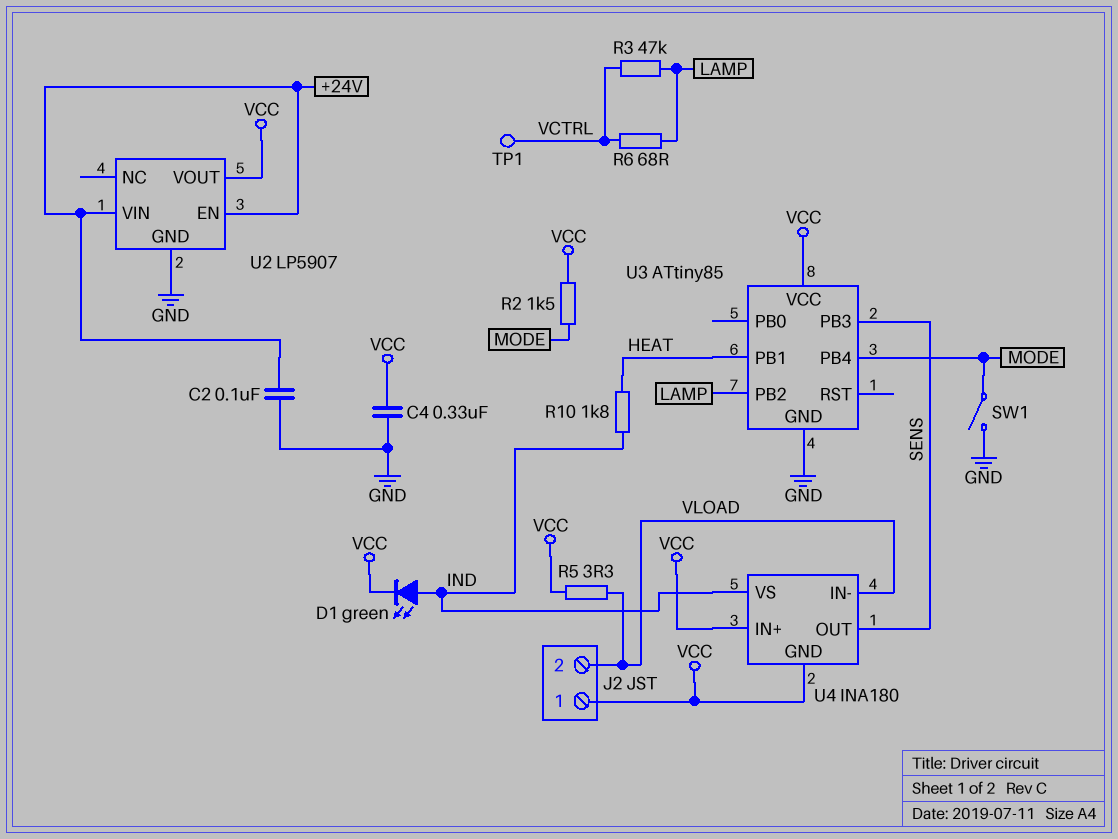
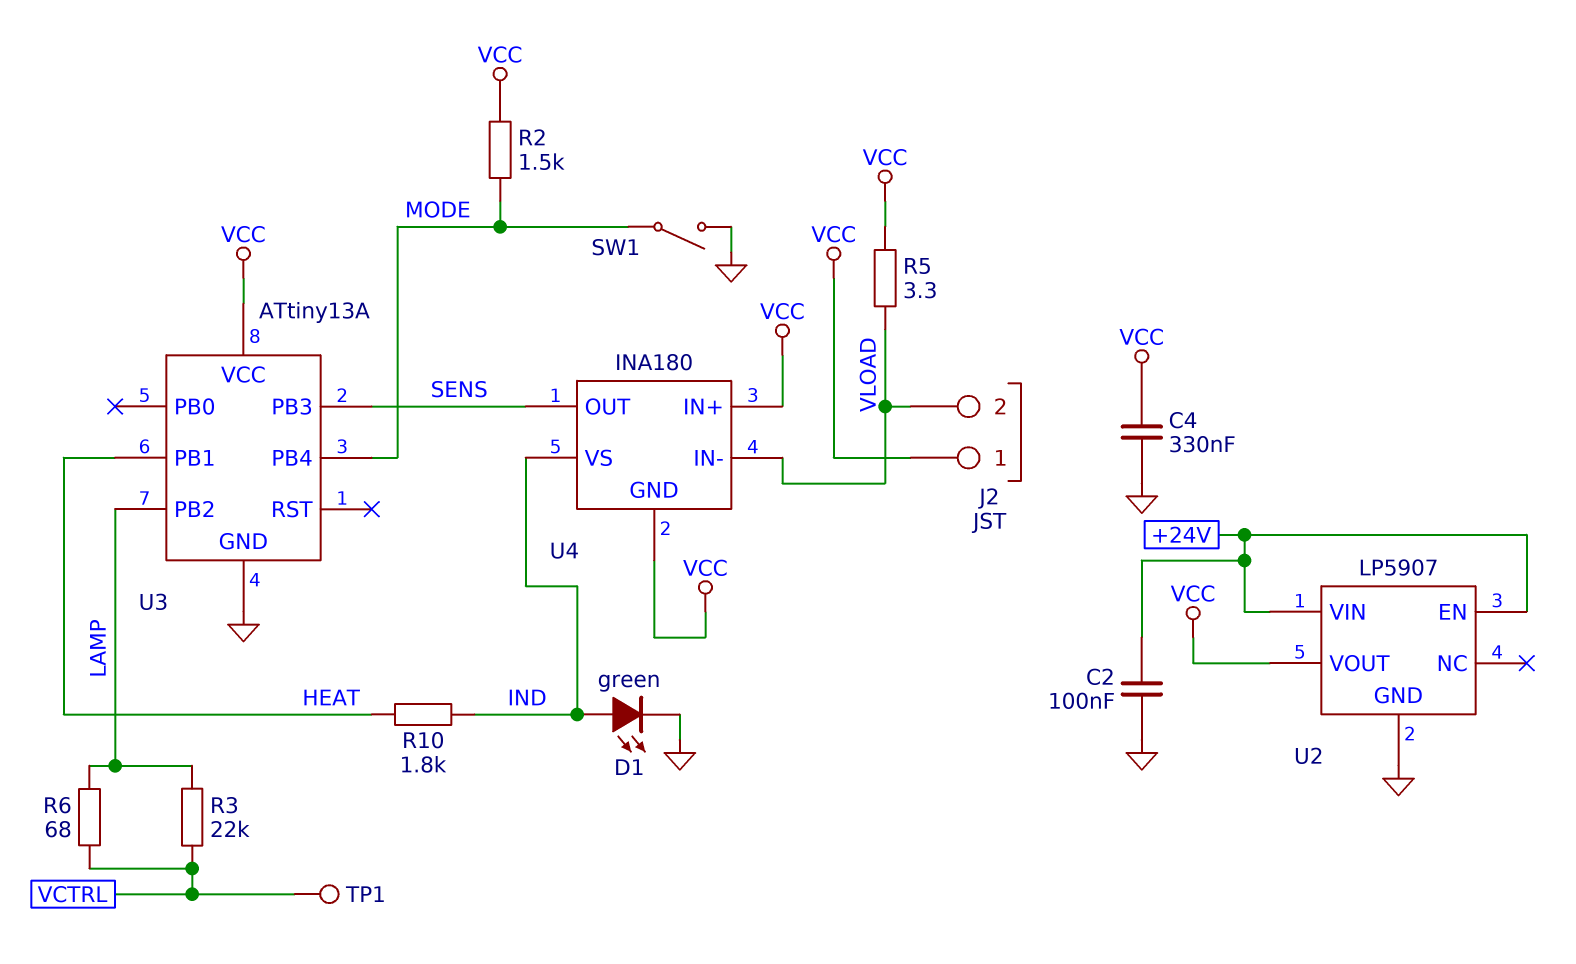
D1: LED green (A IND, K VCC) -> LED green (A IND, K GND)
R3: 47k (LAMP, VCTRL) -> 22k (LAMP, VCTRL)
U3: ATtiny85 -> ATtiny13A

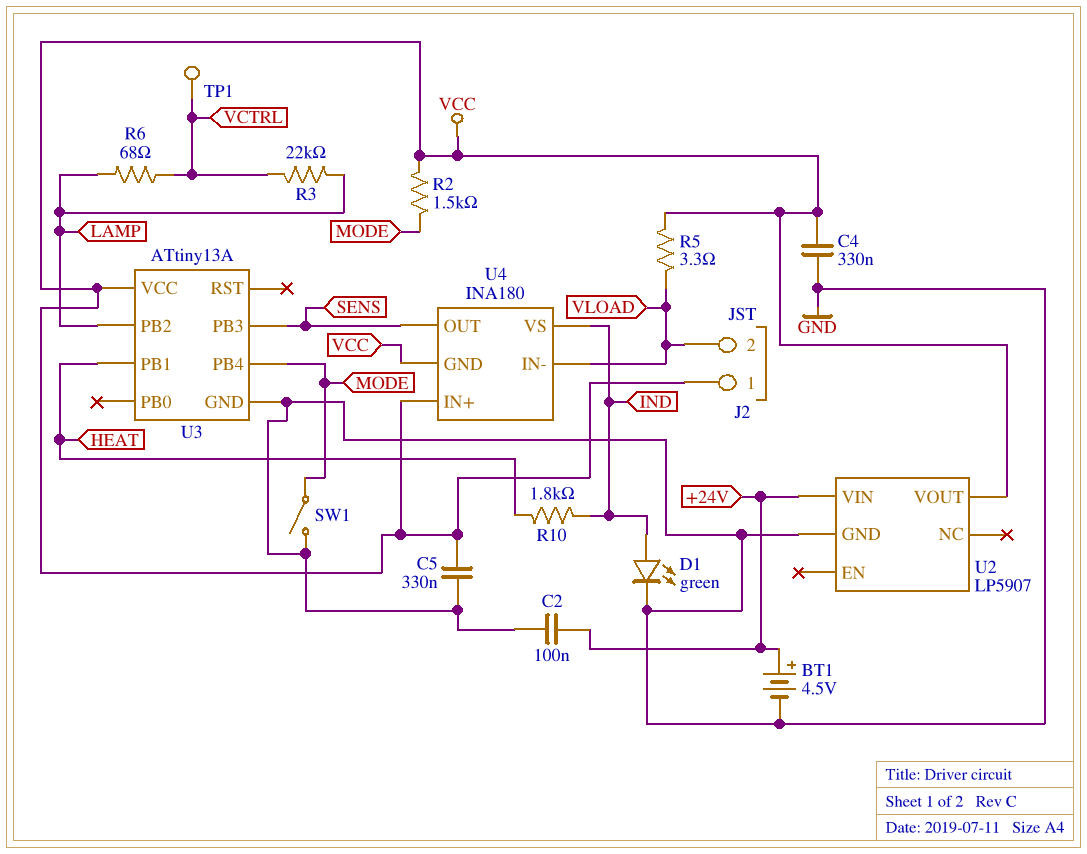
BT1: none -> 4.5V (plus +24V, minus GND)
C5: none -> 330nF (GND, VCC)
U2 pin EN: +24V -> none

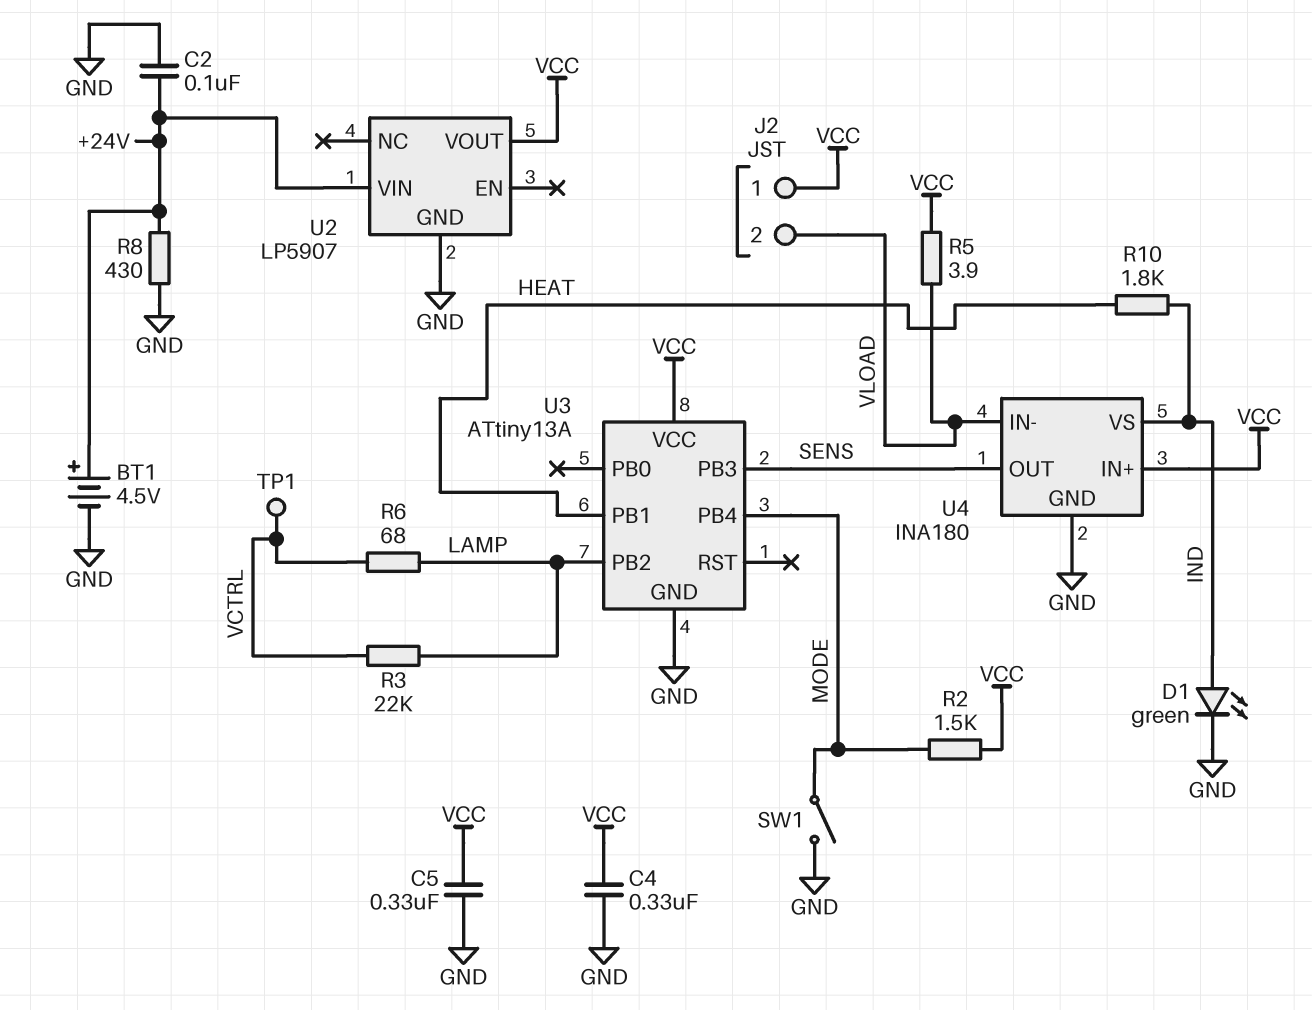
R5: 3.3 (VCC, VLOAD) -> 3.9 (VCC, VLOAD)
R8: none -> 430 (+24V, GND)
U4 pin GND: VCC -> GND

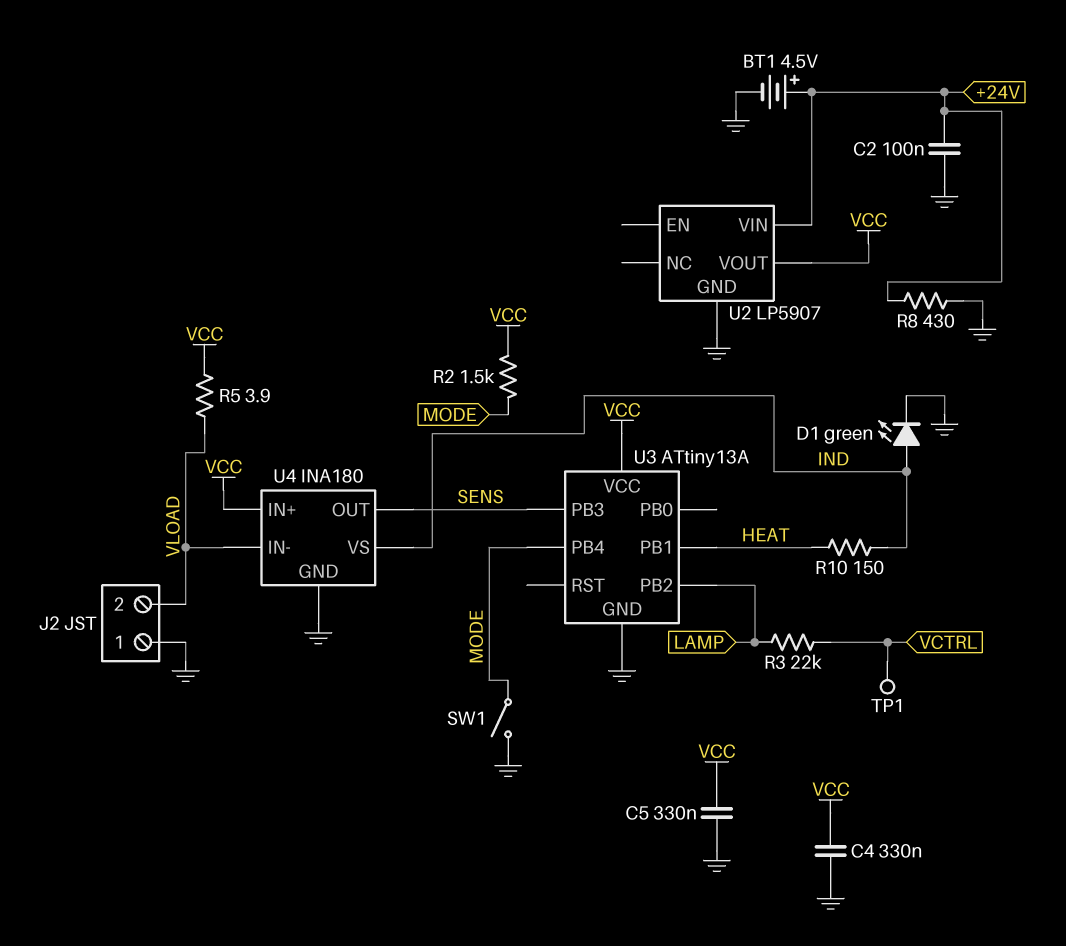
J2 pin 1: VCC -> GND
R6: 68 (LAMP, VCTRL) -> none
R10: 1.8k (HEAT, IND) -> 150 (HEAT, IND)

